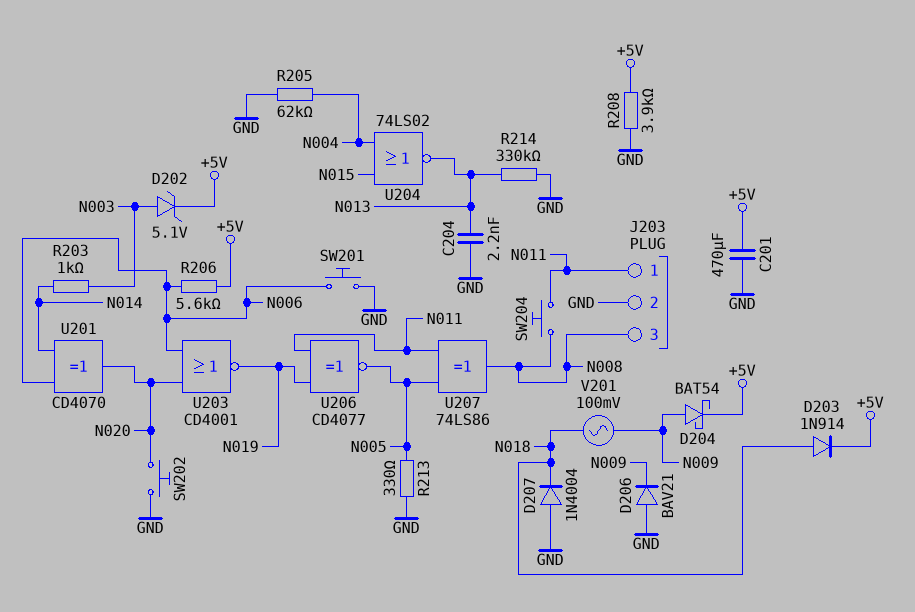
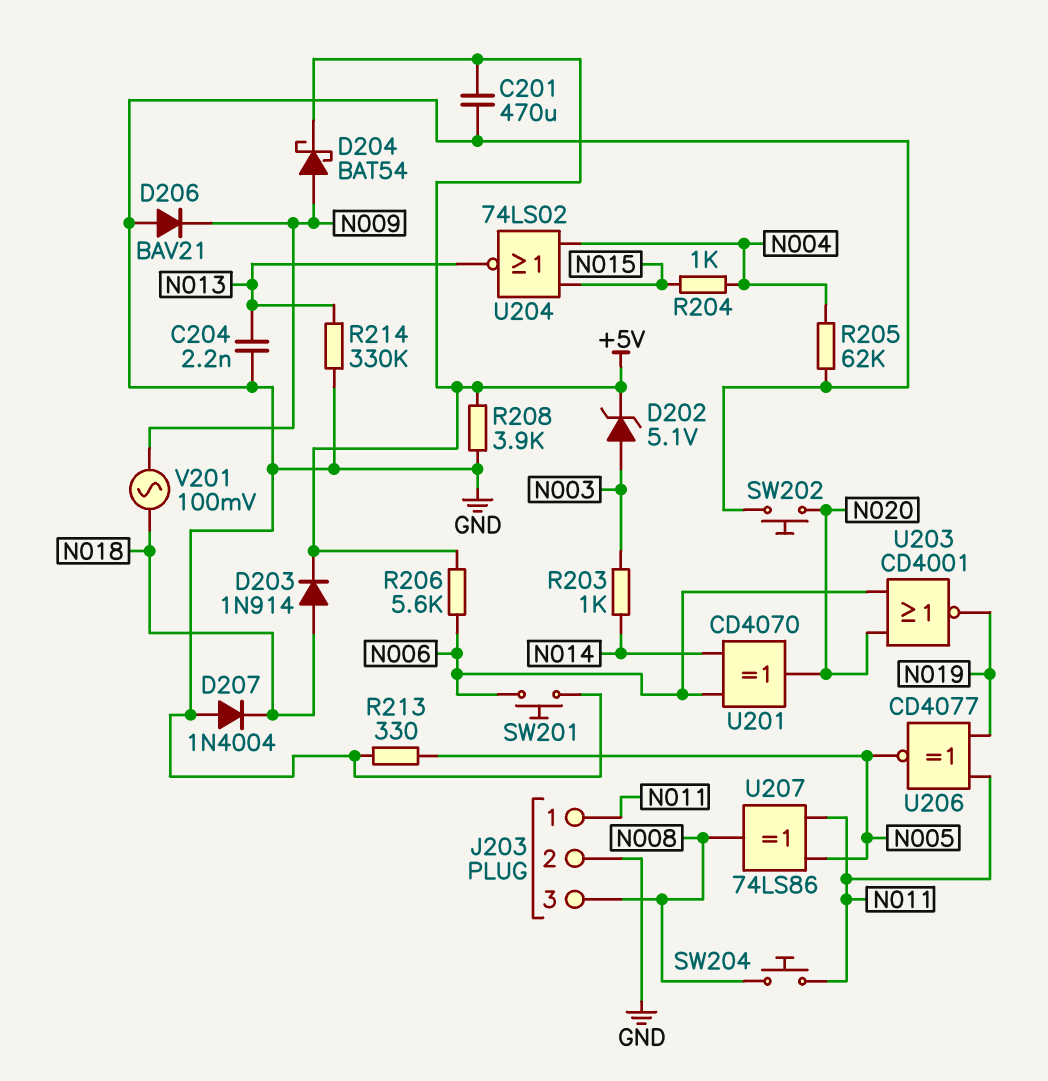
R204: none -> 1k (N004, N015)

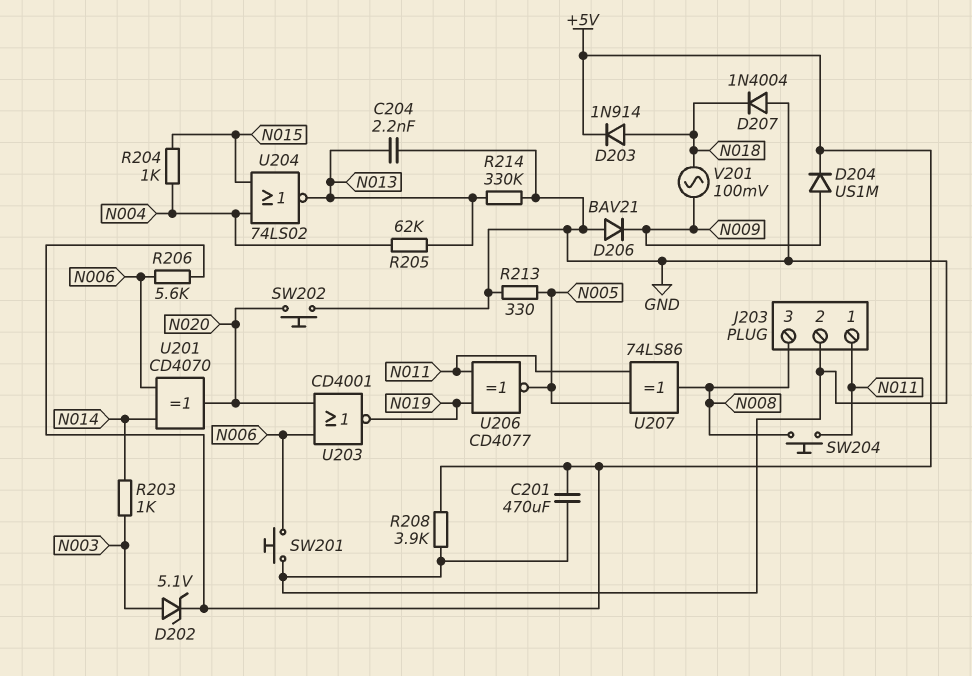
D204: schottky BAT54 (A N009, K +5V) -> diode US1M (A N009, K +5V)
R205: 62k (GND, N004) -> 62k (N004, N013)

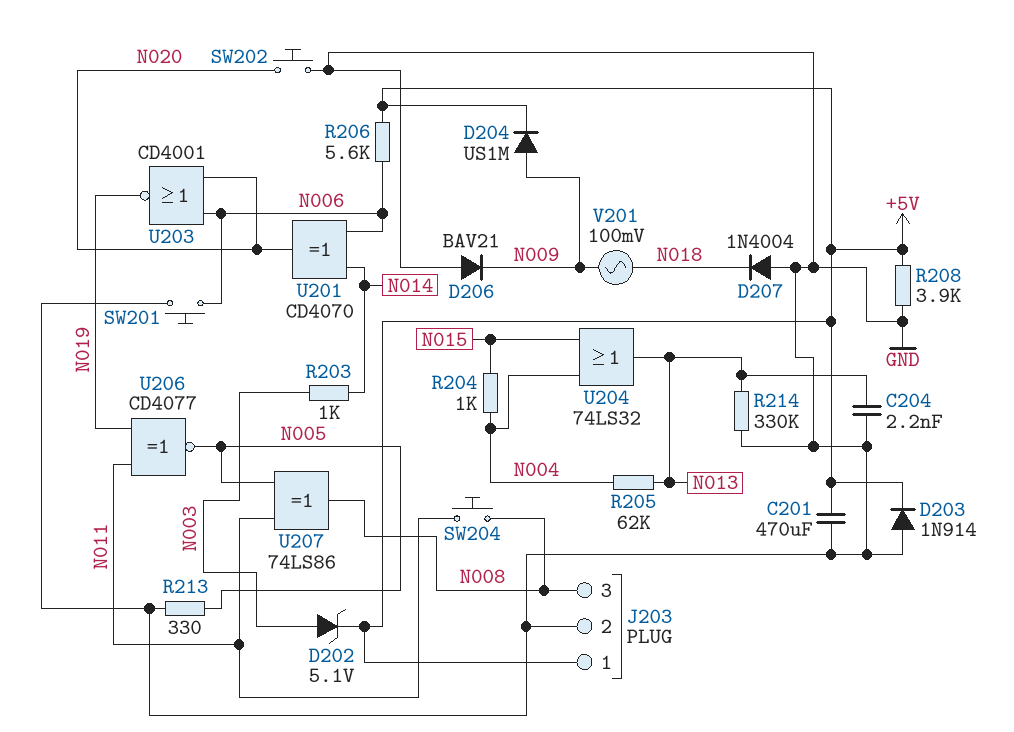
D203: diode 1N914 (A N018, K +5V) -> diode 1N914 (A GND, K +5V)
J203 pin 1: N011 -> +5V
U204: NOR 74LS02 (in N004, in N015, out N013) -> OR 74LS32 (in N004, in N015, out N013)

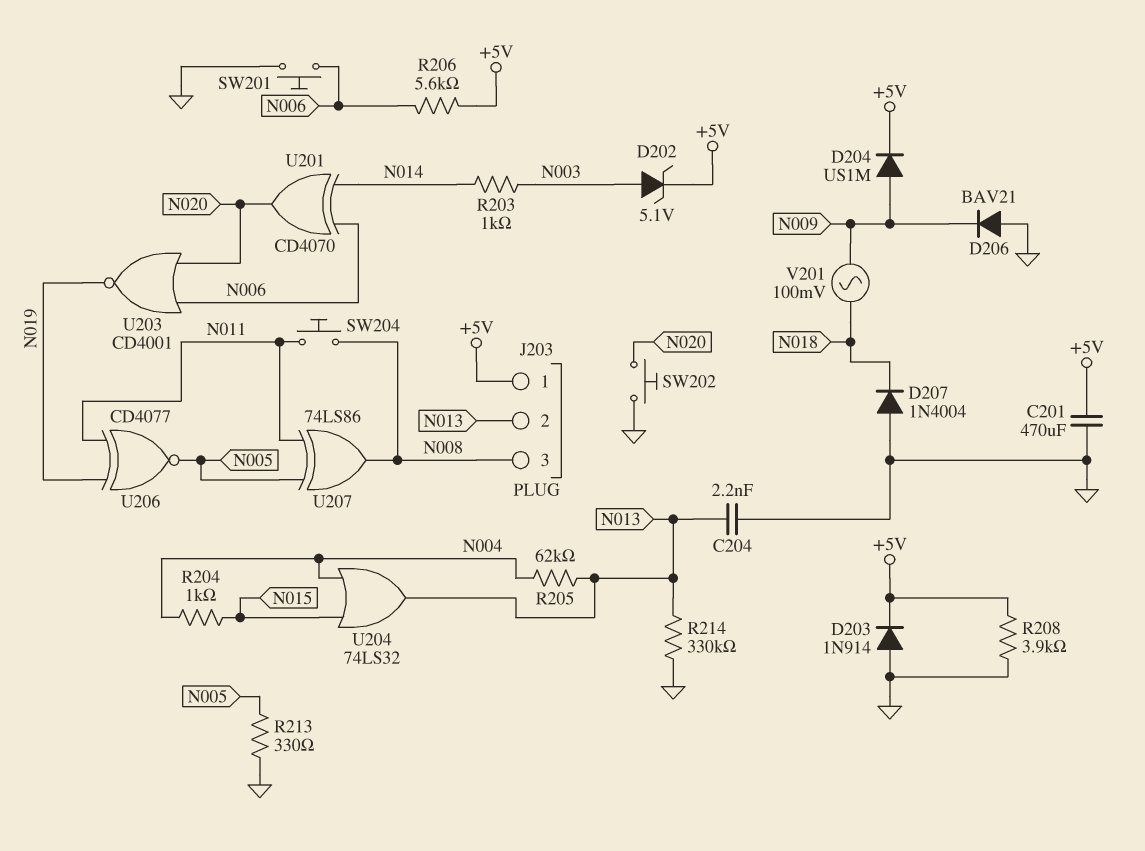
J203 pin 2: GND -> N013

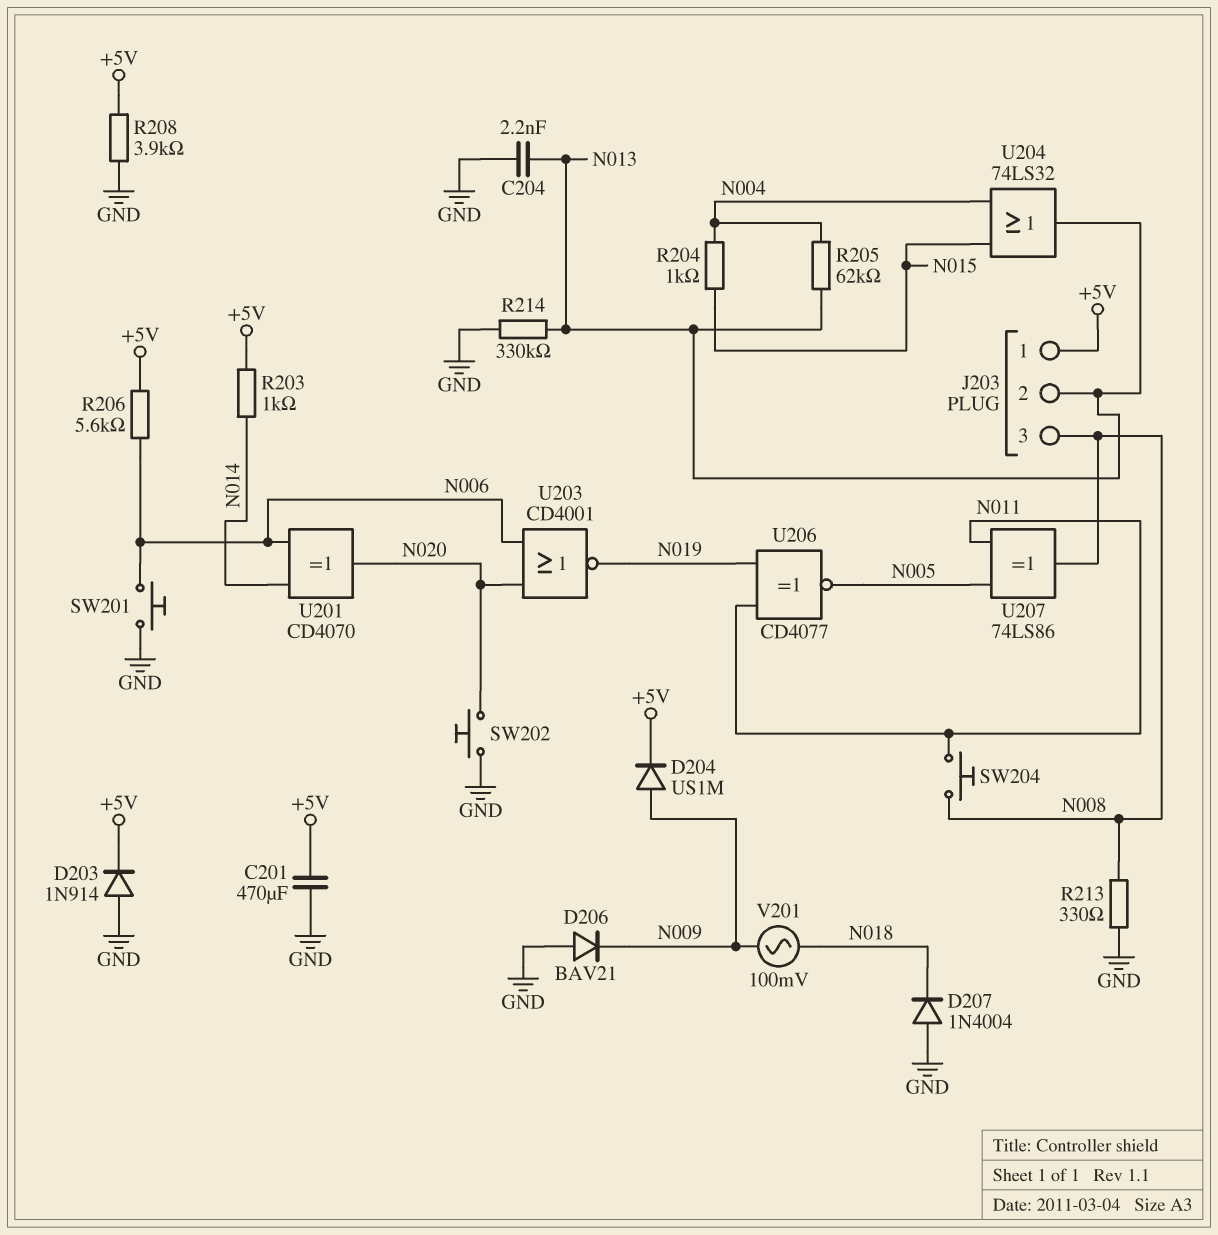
D202: zener 5.1V (A N003, K +5V) -> none
R203: 1k (N003, N014) -> 1k (+5V, N014)
R213: 330 (GND, N005) -> 330 (GND, N008)

